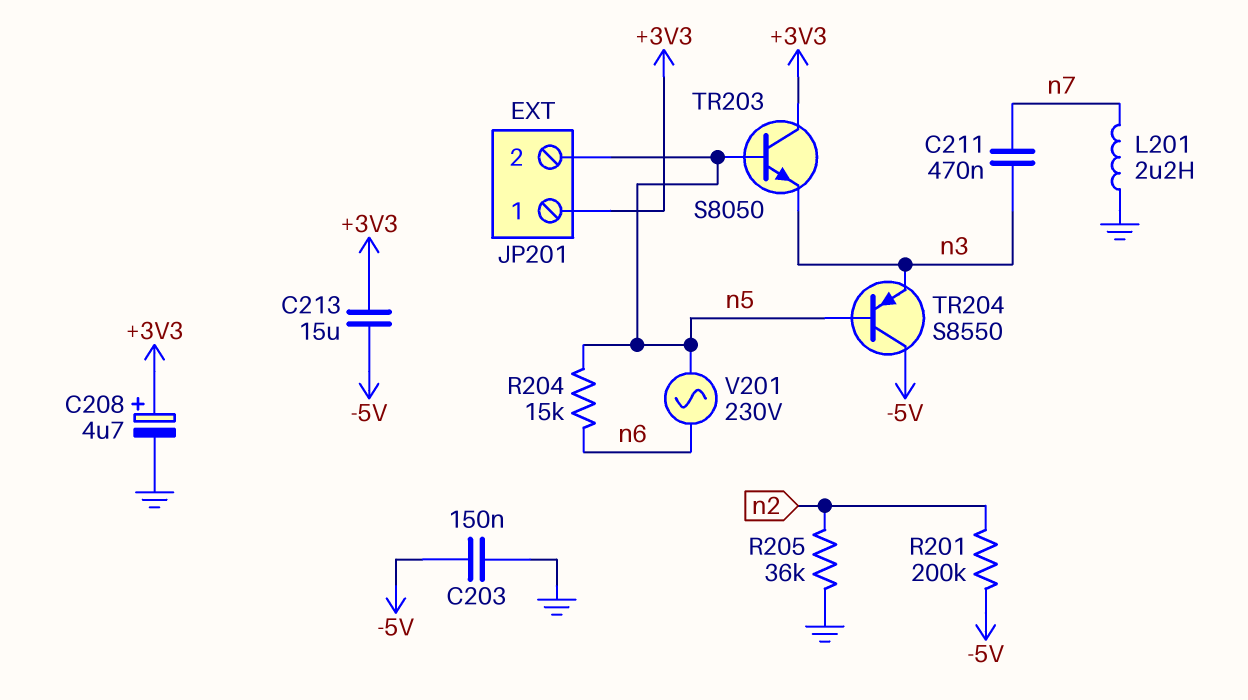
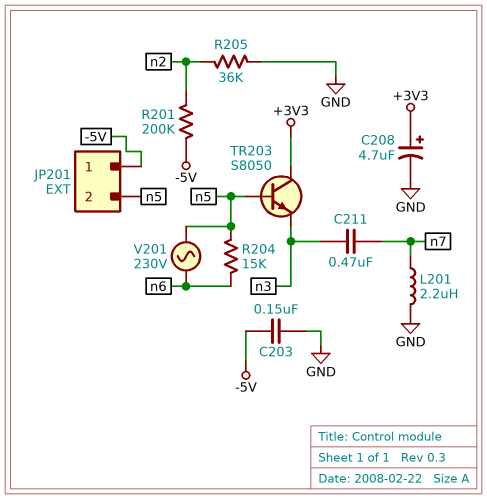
C213: 15uF (+3V3, -5V) -> none
JP201 pin 1: +3V3 -> -5V
TR204: PNP S8550 (B n5, C -5V, E n3) -> none

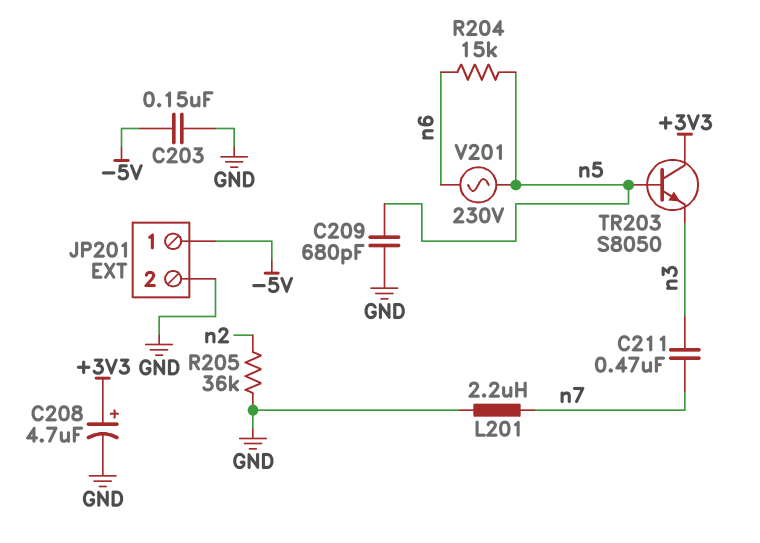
C209: none -> 680pF (GND, n5)
JP201 pin 2: n5 -> GND
R201: 200k (-5V, n2) -> none

